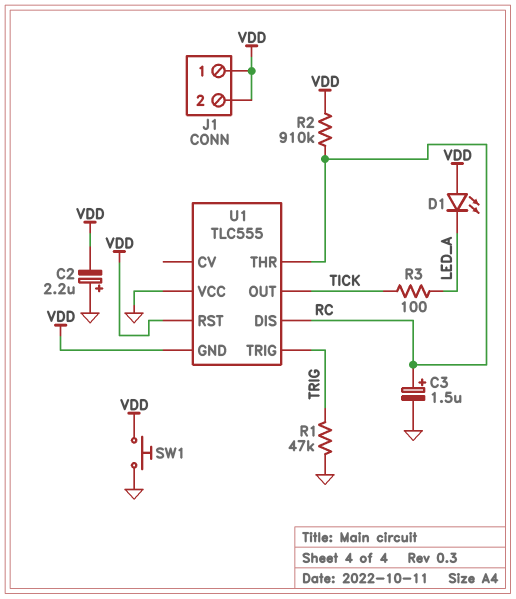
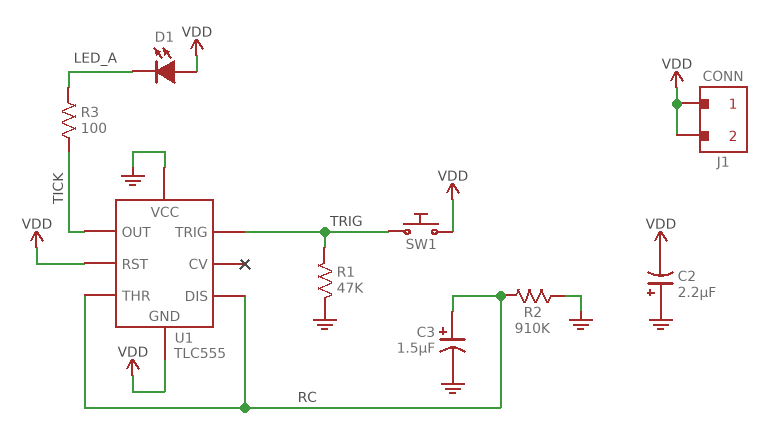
R2: 910k (RC, VDD) -> 910k (GND, RC)
SW1: button (GND, VDD) -> button (TRIG, VDD)

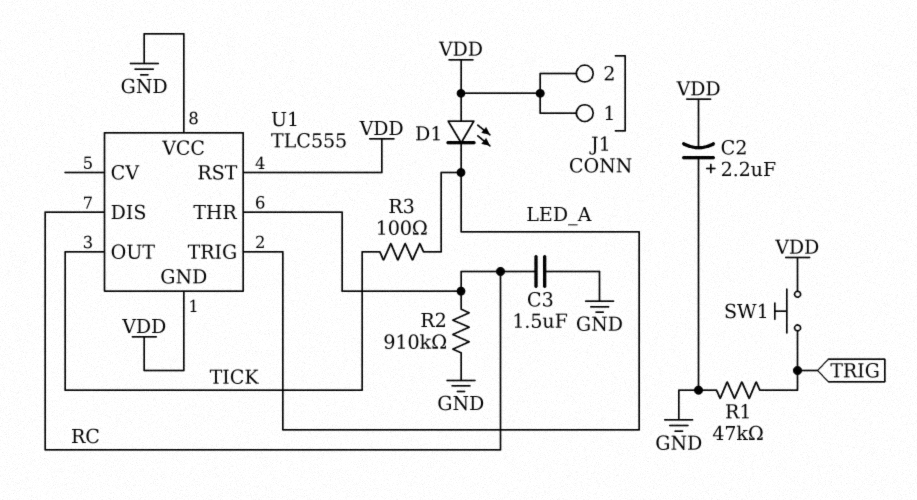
C3: 1.5uF (plus RC, minus GND) -> 1.5uF (GND, RC)
U1 pin TRIG: TRIG -> LED_A

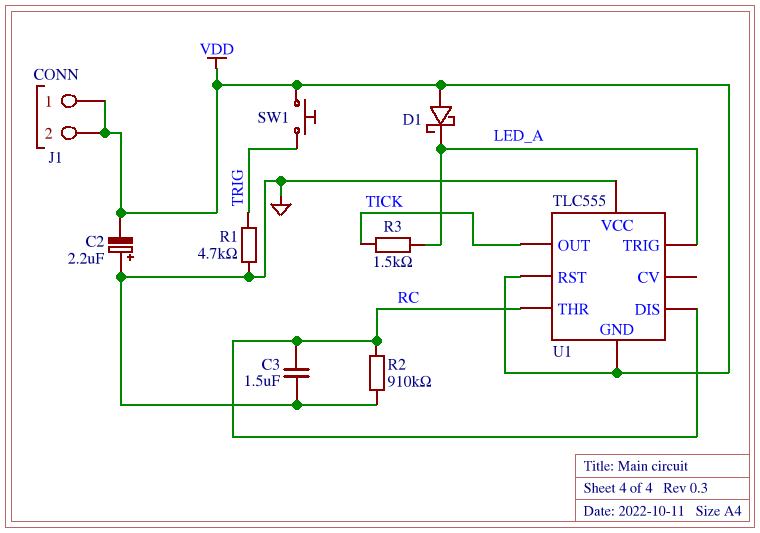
D1: LED (A VDD, K LED_A) -> schottky (A VDD, K LED_A)
R1: 47k (GND, TRIG) -> 4.7k (GND, TRIG)
R3: 100 (LED_A, TICK) -> 1.5k (LED_A, TICK)

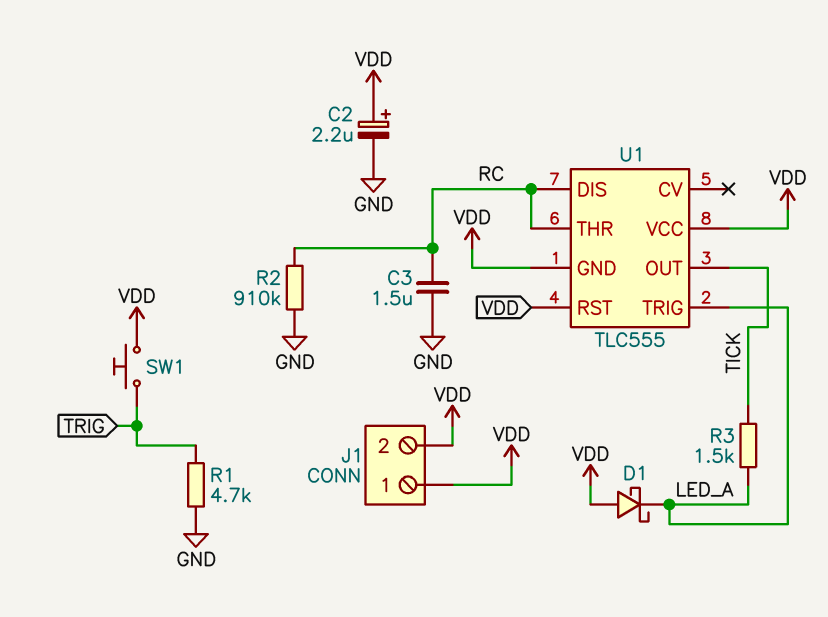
C2: 2.2uF (plus GND, minus VDD) -> 2.2uF (plus VDD, minus GND)
U1 pin VCC: GND -> VDD

